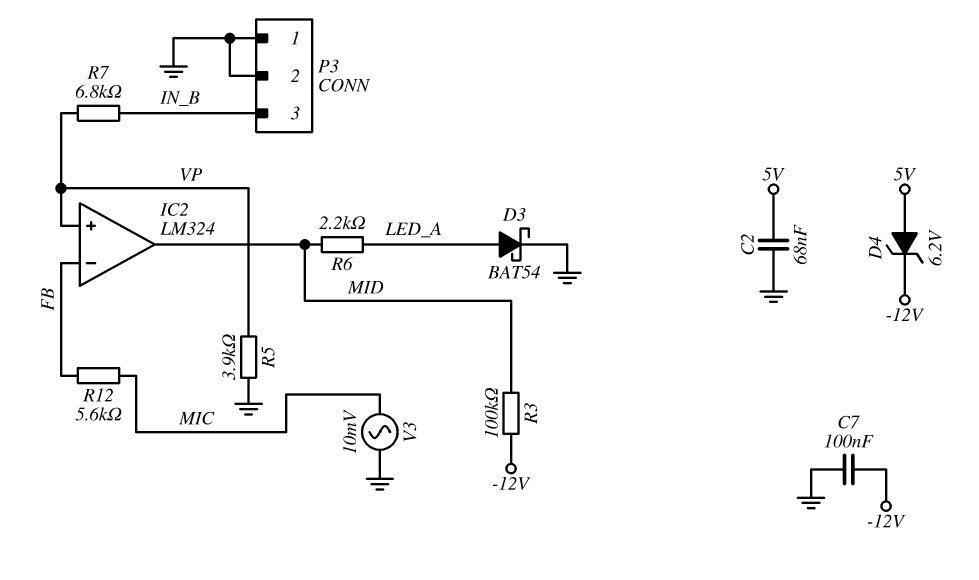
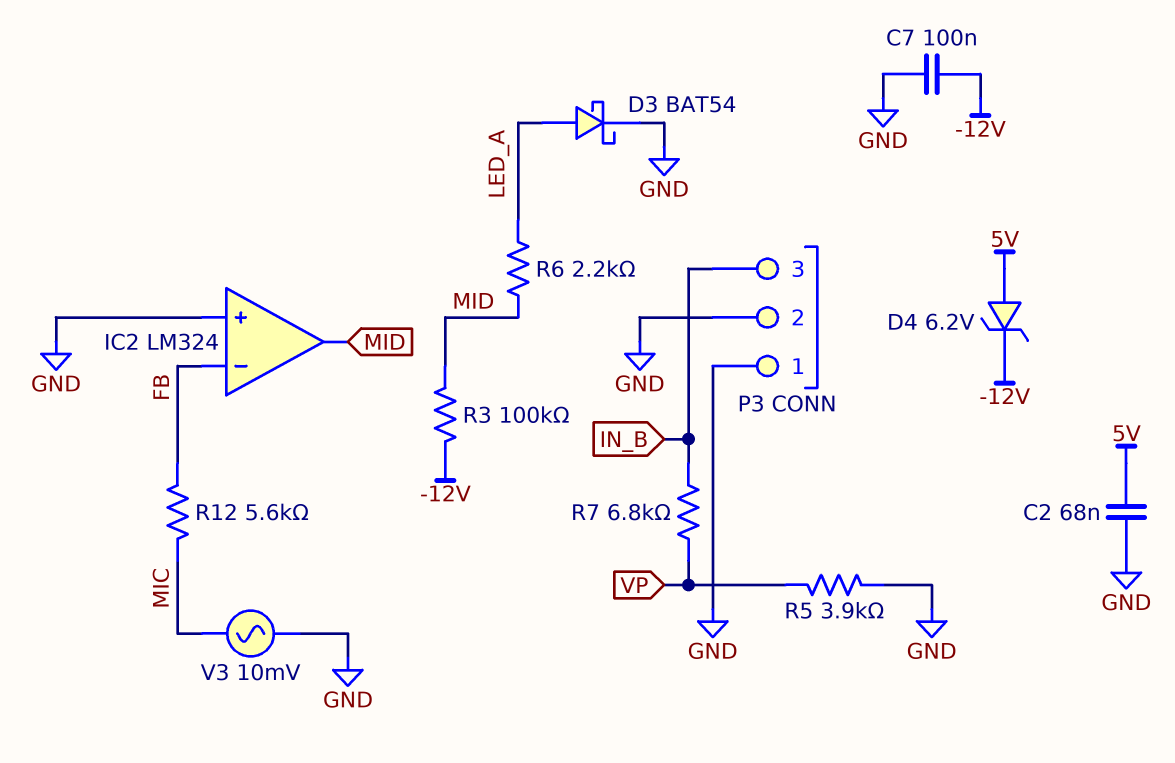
IC2 pin in+: VP -> GND

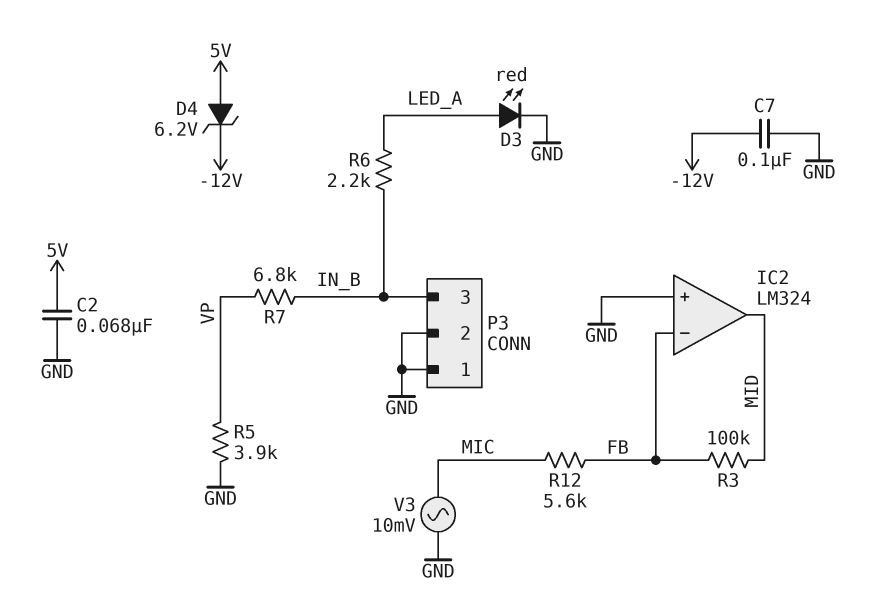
D3: schottky BAT54 (A LED_A, K GND) -> LED red (A LED_A, K GND)
R3: 100k (-12V, MID) -> 100k (FB, MID)
R6: 2.2k (LED_A, MID) -> 2.2k (IN_B, LED_A)

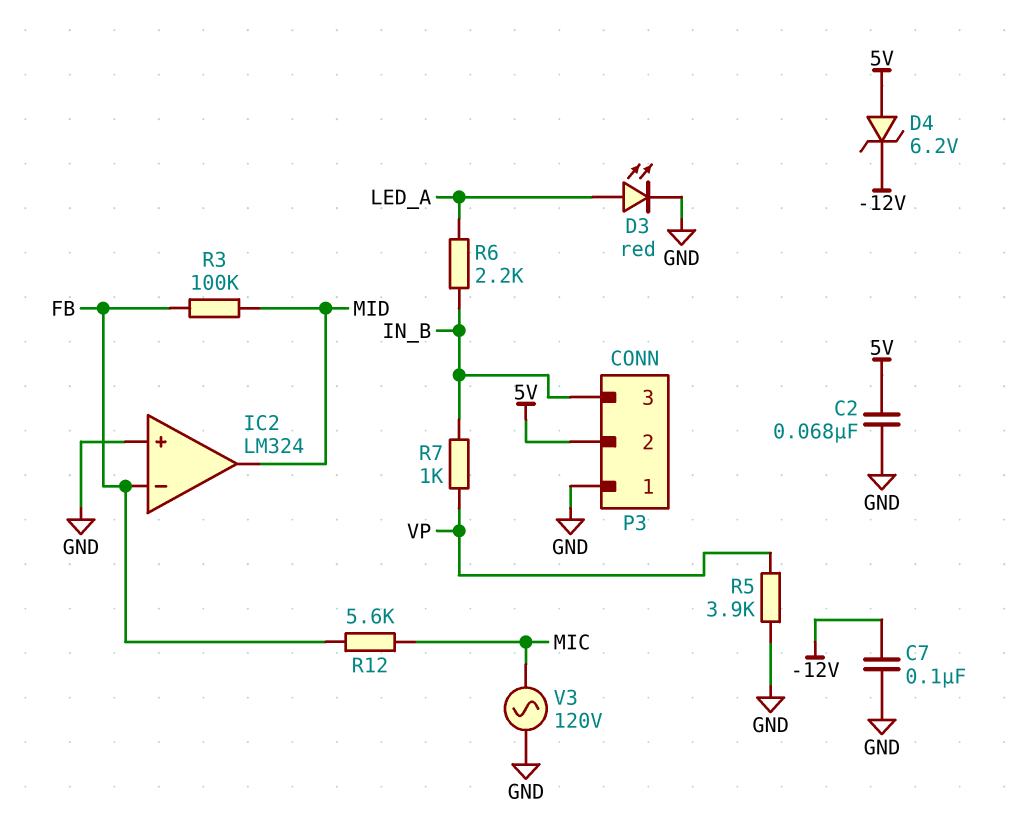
P3 pin 2: GND -> 5V
R7: 6.8k (IN_B, VP) -> 1k (IN_B, VP)
V3: AC 10mV (GND, MIC) -> AC 120V (GND, MIC)

